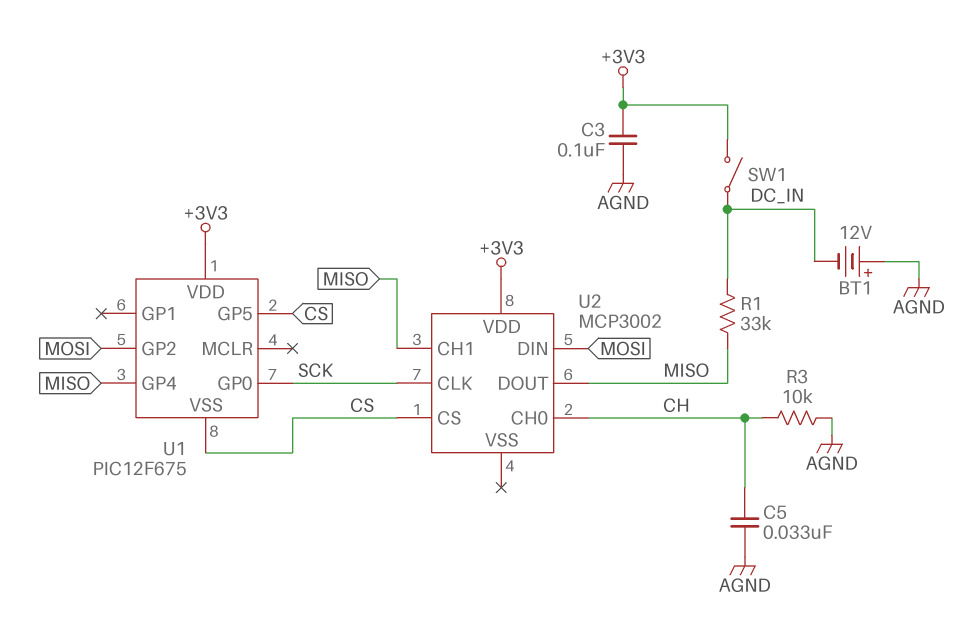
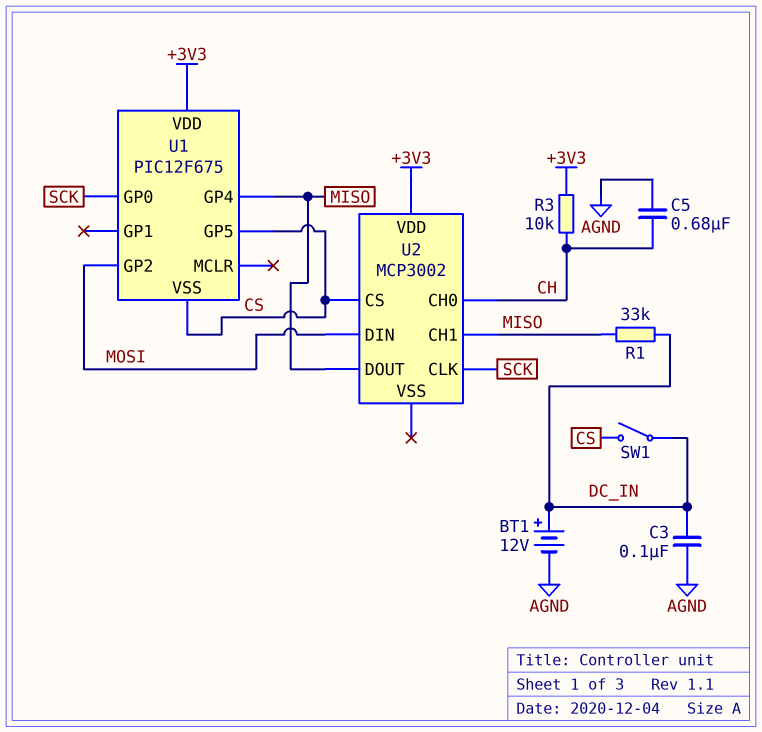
BT1: 12V (plus AGND, minus DC_IN) -> 12V (plus DC_IN, minus AGND)
C3: 100nF (+3V3, AGND) -> 100nF (AGND, DC_IN)
C5: 33nF (AGND, CH) -> 680nF (AGND, CH)
R3: 10k (AGND, CH) -> 10k (+3V3, CH)
SW1: switch (+3V3, DC_IN) -> switch (CS, DC_IN)

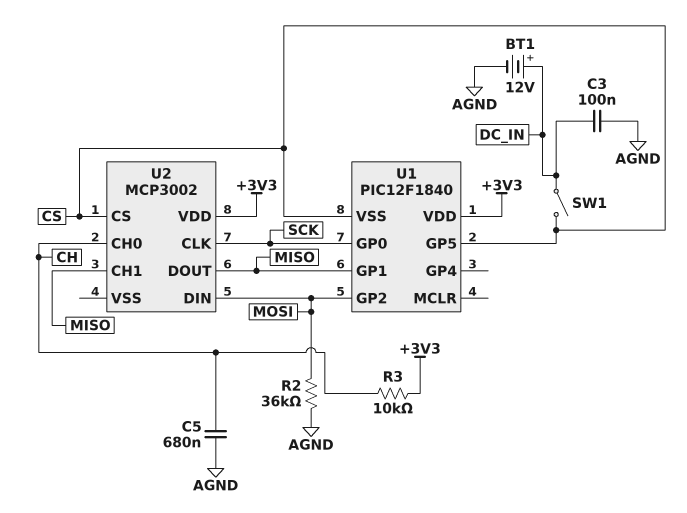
R1: 33k (DC_IN, MISO) -> none
R2: none -> 36k (AGND, MOSI)
U1: PIC12F675 -> PIC12F1840
U1 pin GP1: none -> MISO
U1 pin GP4: MISO -> none

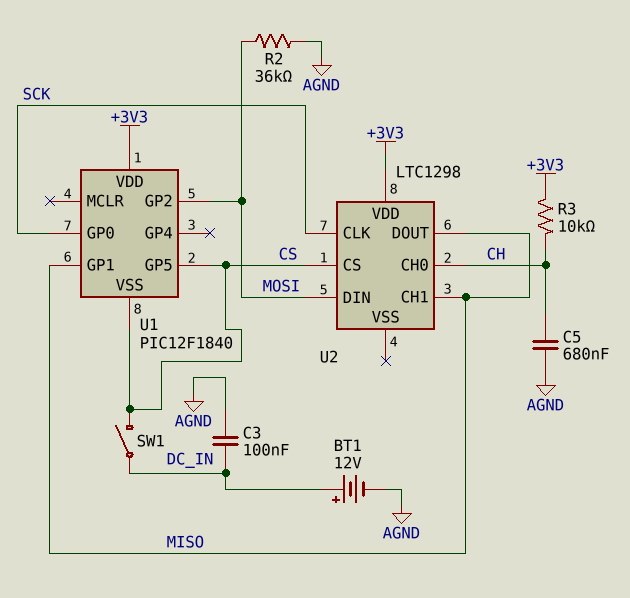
U2: MCP3002 -> LTC1298

